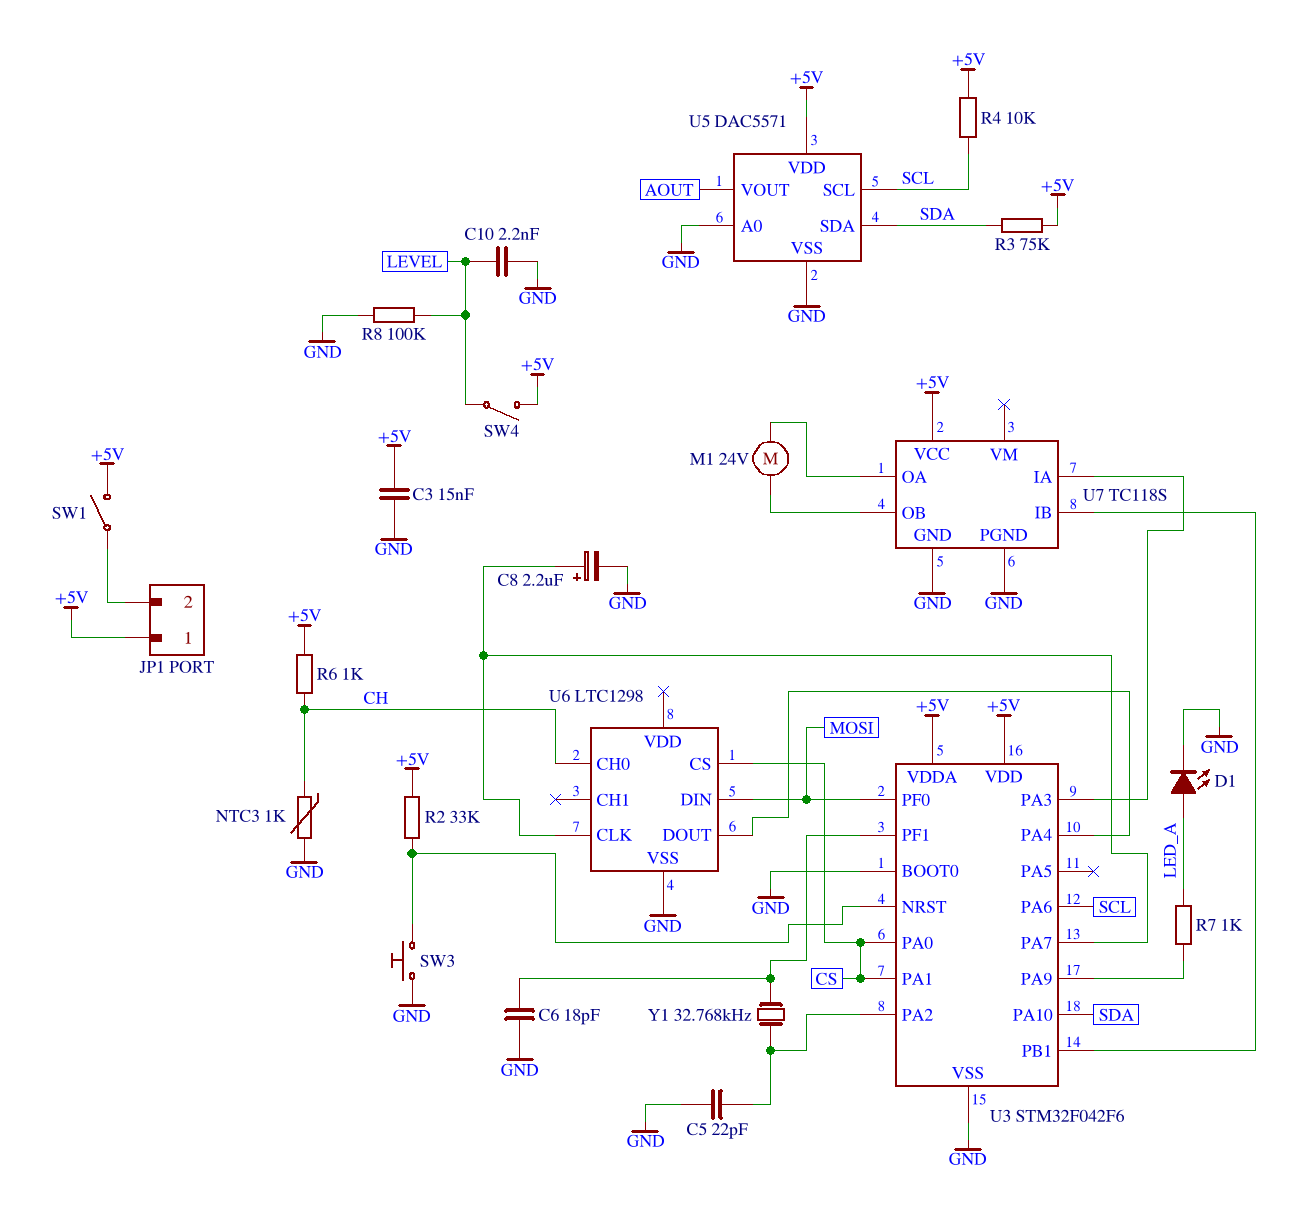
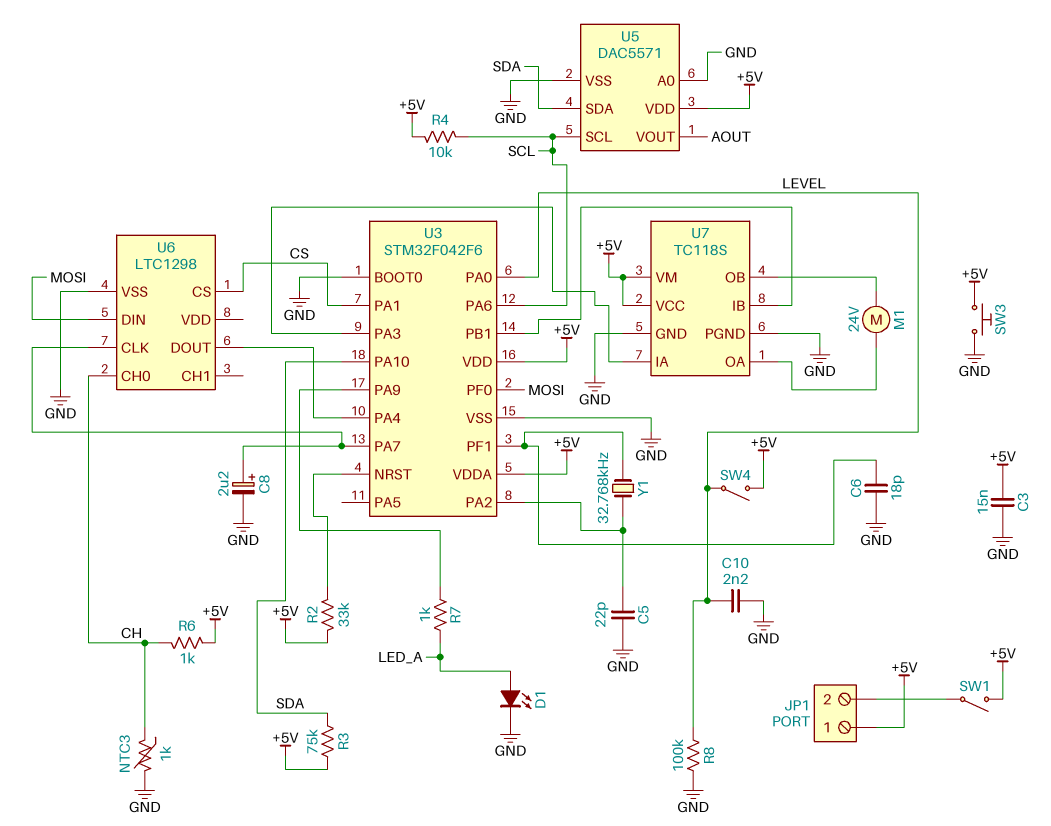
SW3: button (GND, U3/NRST) -> button (+5V, GND)
U3 pin PA0: CS -> LEVEL
U7 pin VM: none -> +5V

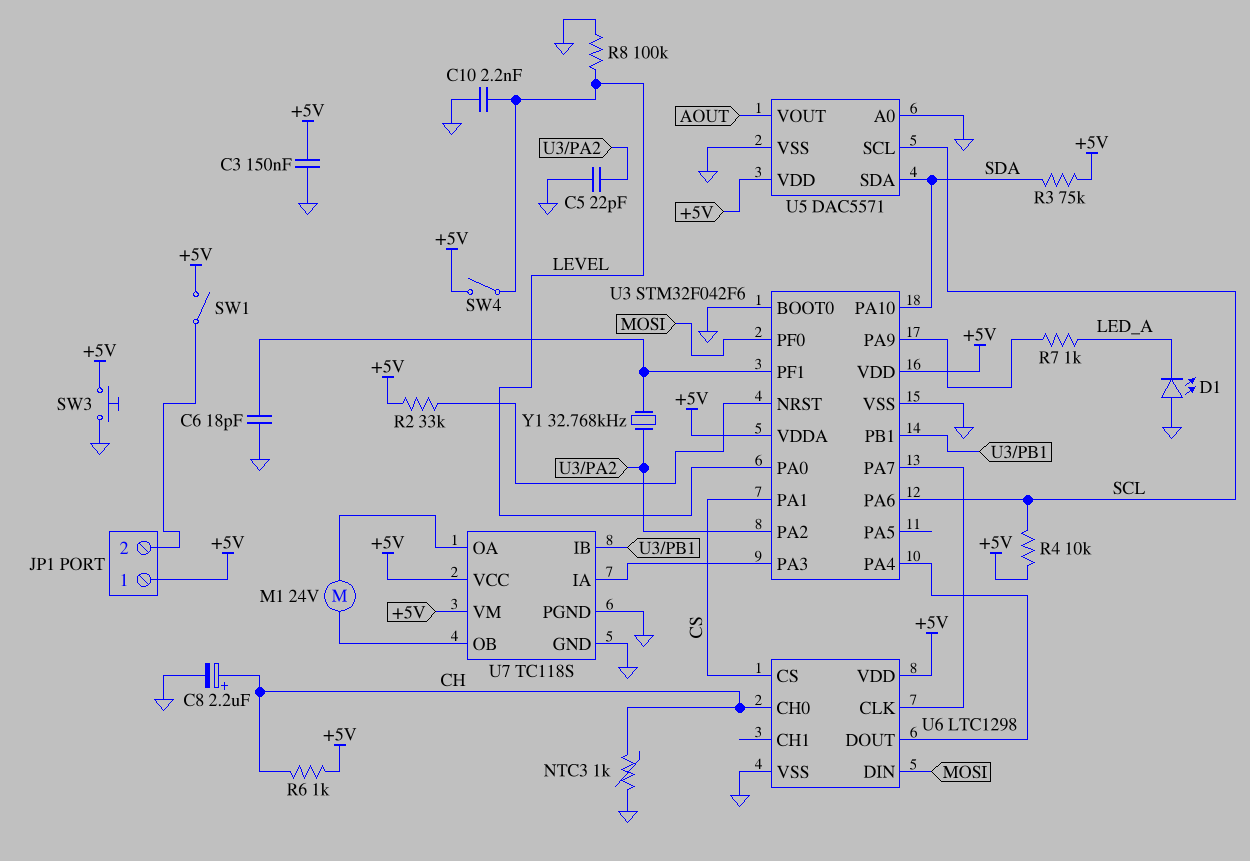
C3: 15nF (+5V, GND) -> 150nF (+5V, GND)
C8: 2.2uF (plus U3/PA7, minus GND) -> 2.2uF (plus CH, minus GND)
D1: LED (A LED_A, K GND) -> LED (A GND, K LED_A)
U6 pin VDD: none -> +5V

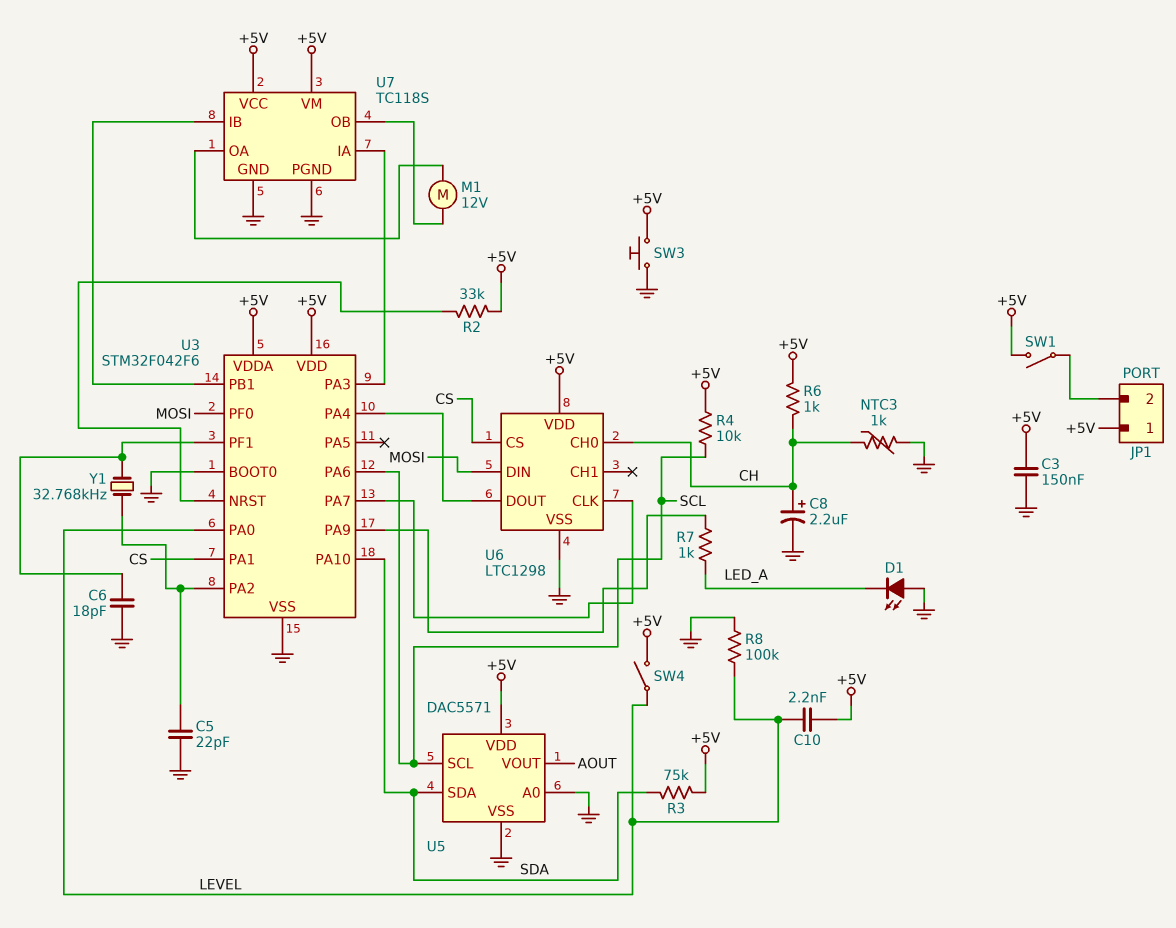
C10: 2.2nF (GND, LEVEL) -> 2.2nF (+5V, LEVEL)
M1: motor 24V (U7/OA, U7/OB) -> motor 12V (U7/OA, U7/OB)

